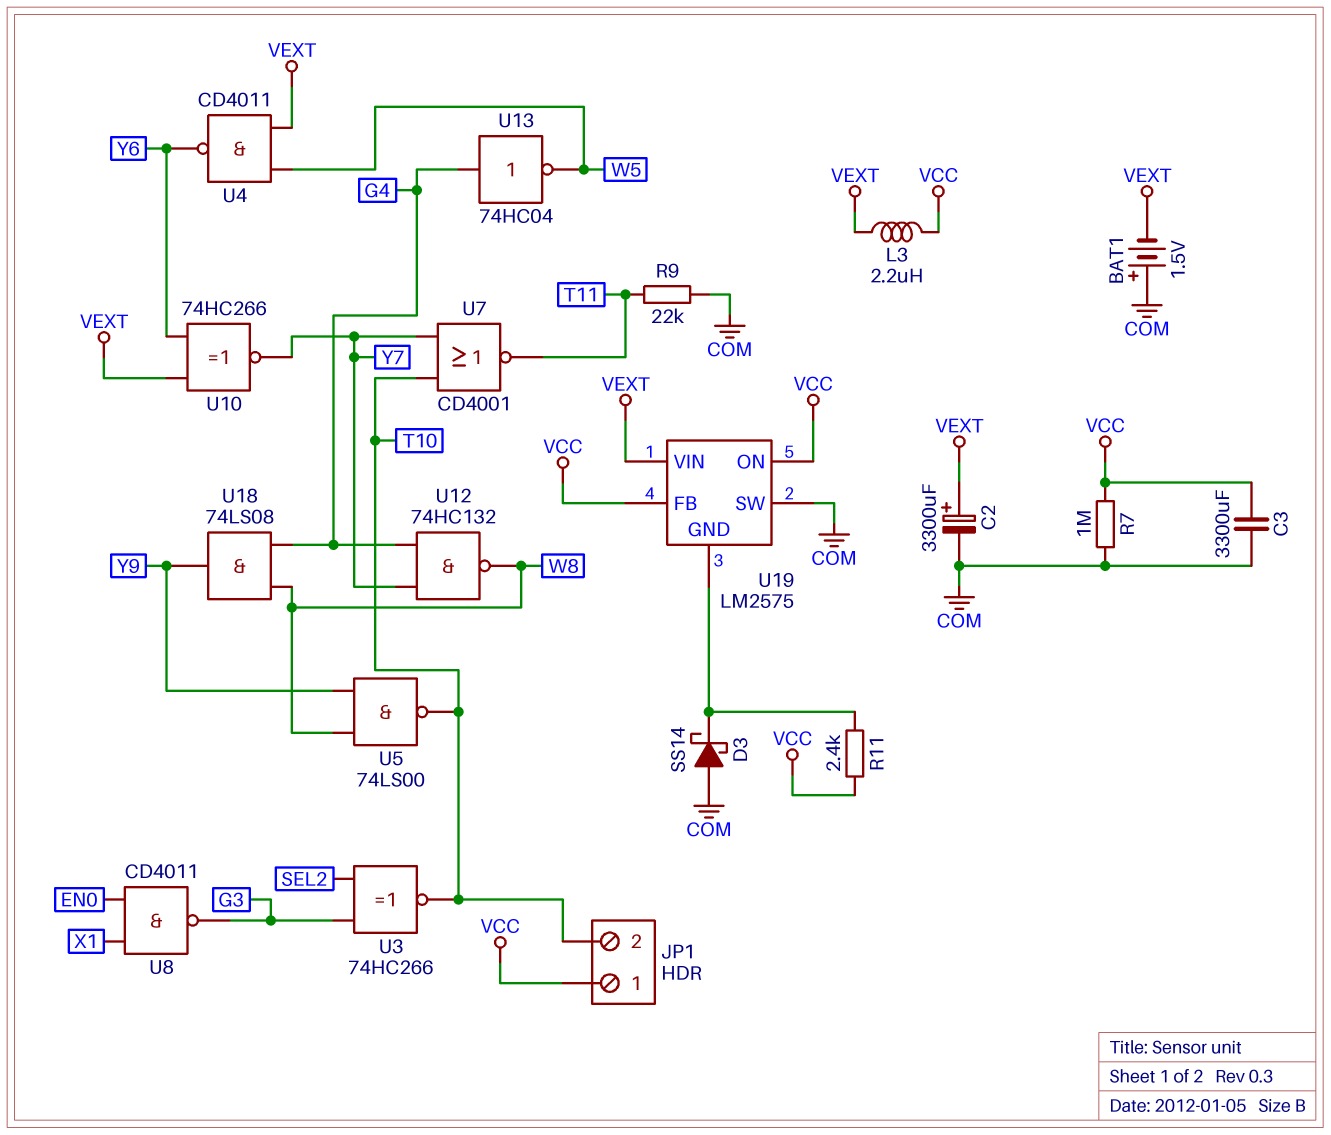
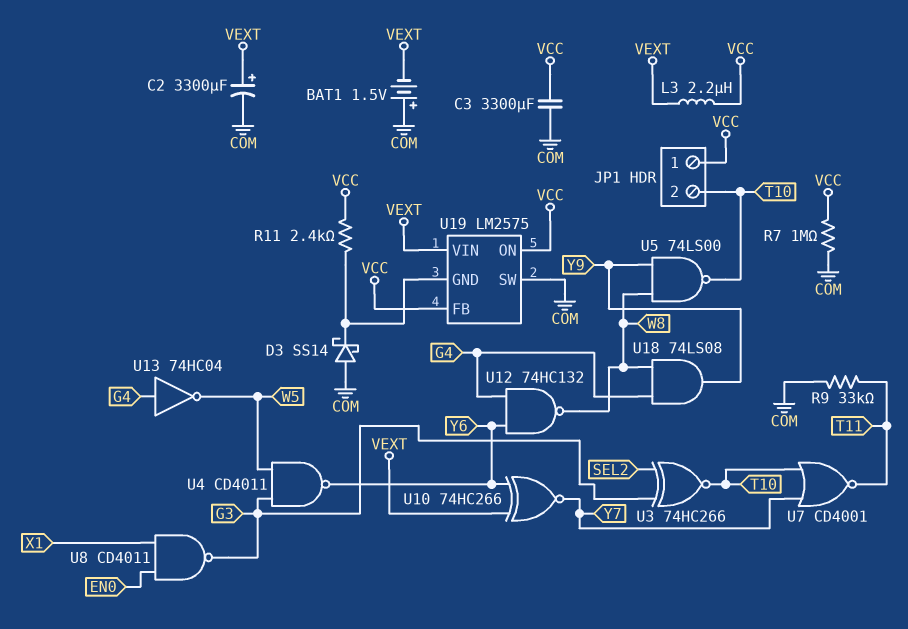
R9: 22k (COM, T11) -> 33k (COM, T11)
U4: NAND CD4011 (in VEXT, in W5, out Y6) -> NAND CD4011 (in G3, in W5, out Y6)
U12: NAND 74HC132 (in G4, in Y7, out W8) -> NAND 74HC132 (in G4, in Y6, out W8)

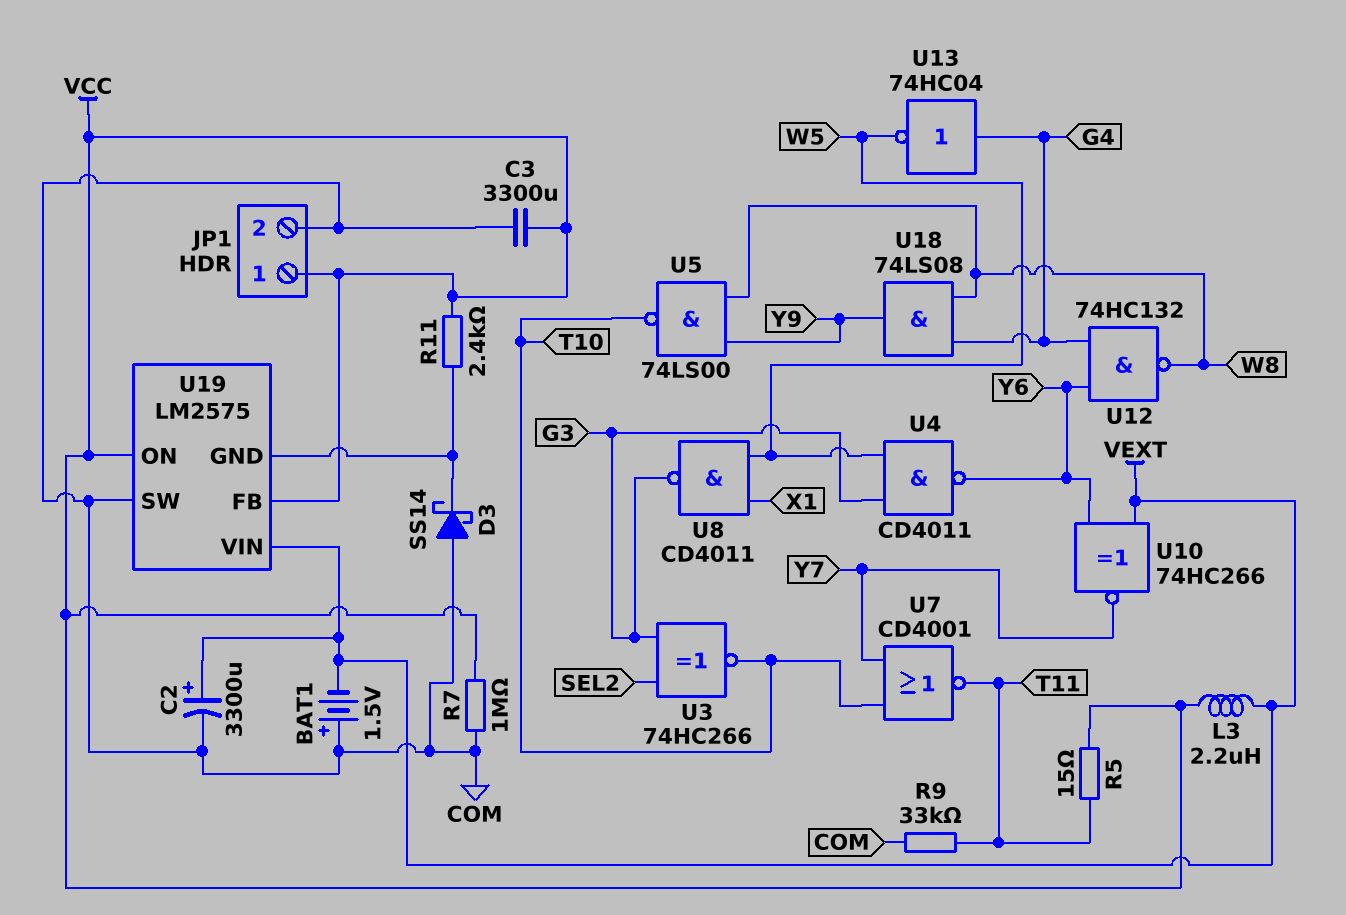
JP1 pin 2: T10 -> COM
R5: none -> 15 (T11, VCC)
U8: NAND CD4011 (in EN0, in X1, out G3) -> NAND CD4011 (in W5, in X1, out G3)

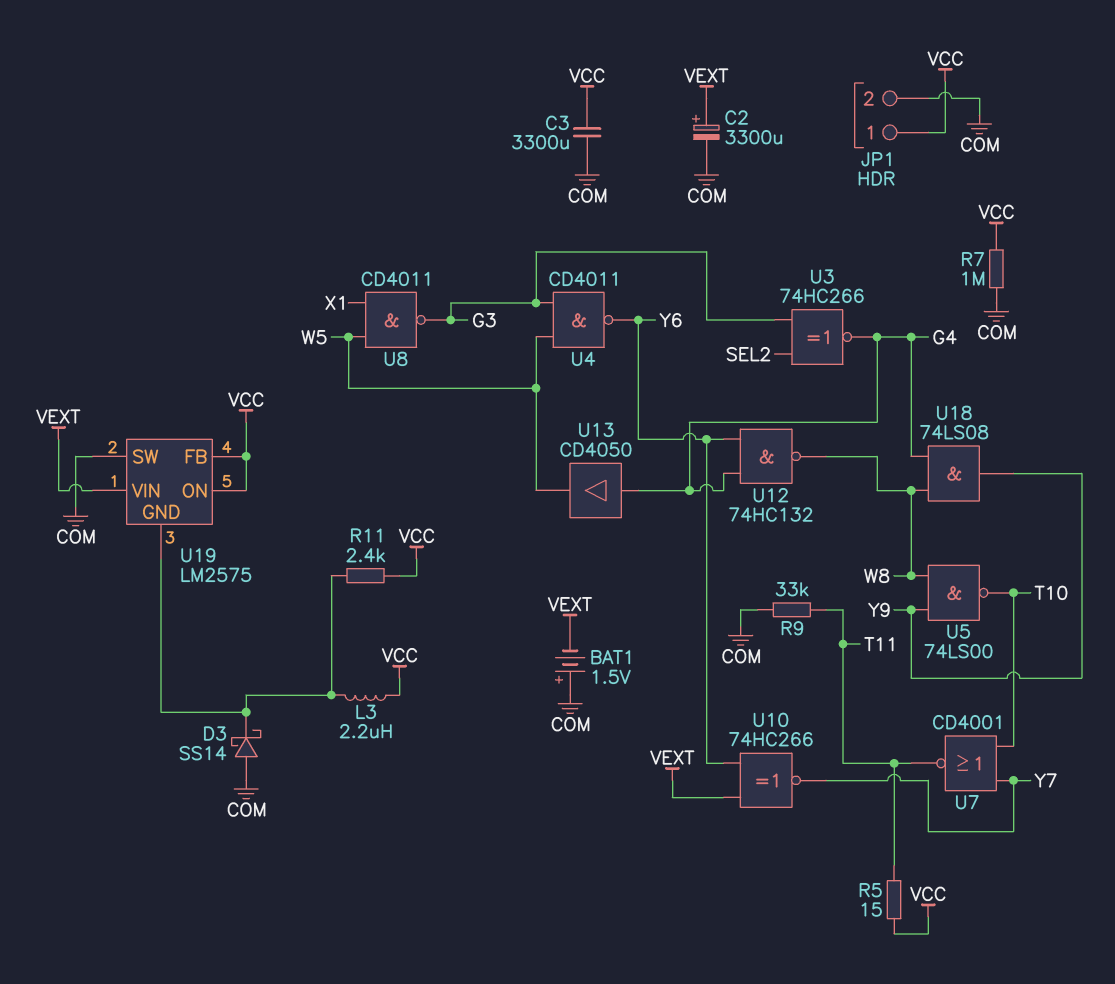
L3: 2.2uH (VCC, VEXT) -> 2.2uH (U19/GND, VCC)
U3: XNOR 74HC266 (in G3, in SEL2, out T10) -> XNOR 74HC266 (in G3, in SEL2, out G4)
U13: NOT 74HC04 (in G4, out W5) -> buffer CD4050 (in G4, out W5)

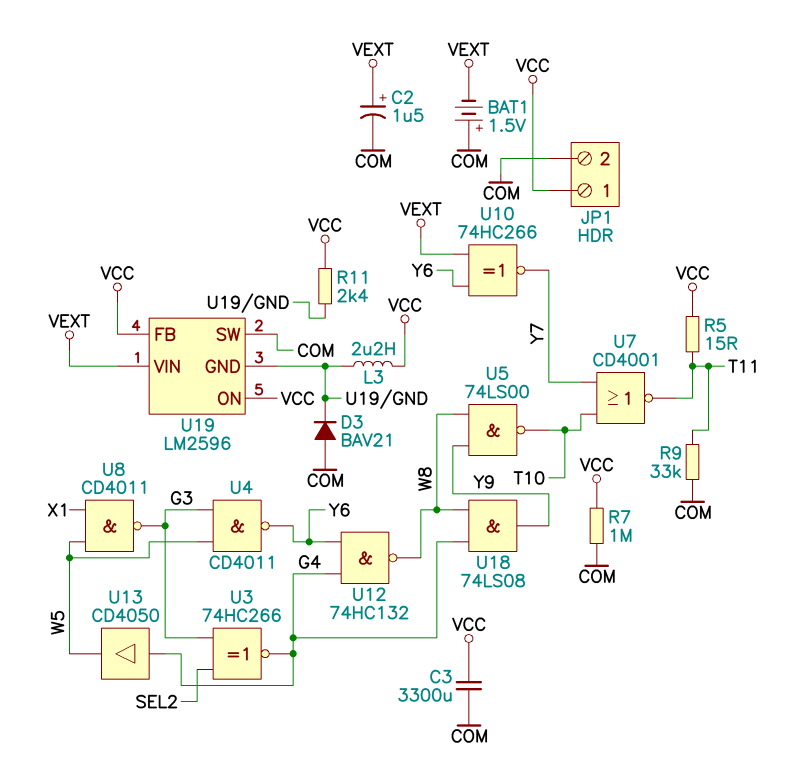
C2: 3300uF (plus VEXT, minus COM) -> 1.5uF (plus VEXT, minus COM)
D3: schottky SS14 (A COM, K U19/GND) -> diode BAV21 (A COM, K U19/GND)
U19: LM2575 -> LM2596

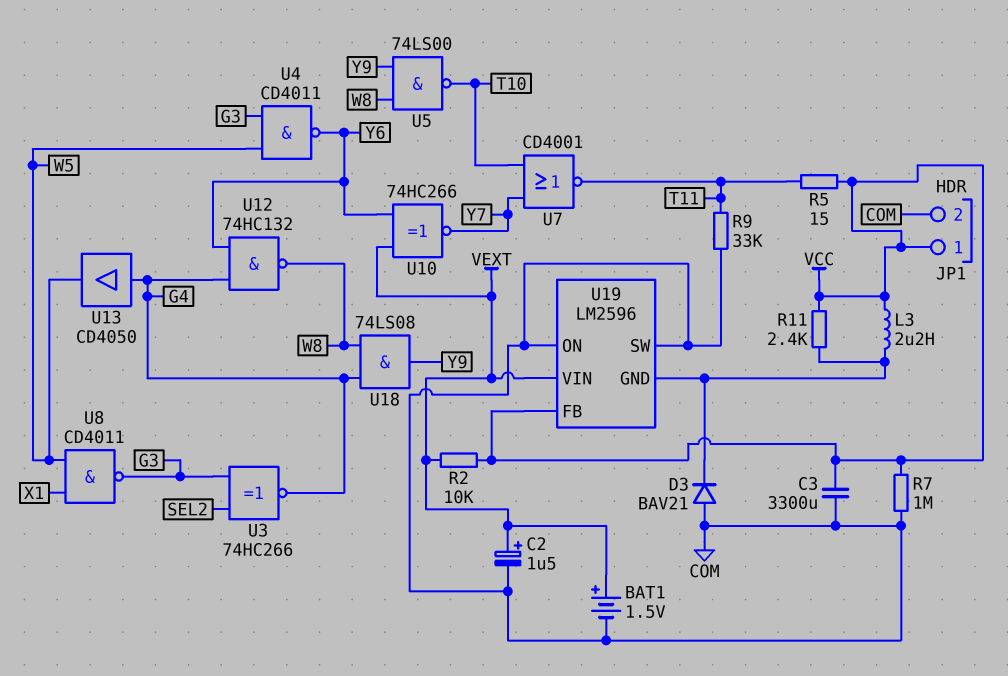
BAT1: 1.5V (plus COM, minus VEXT) -> 1.5V (plus VEXT, minus COM)
R2: none -> 10k (VCC, VEXT)
U19 pin ON: VCC -> COM

